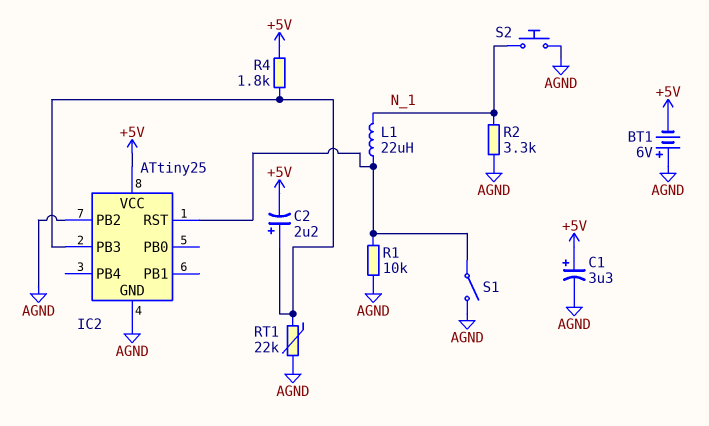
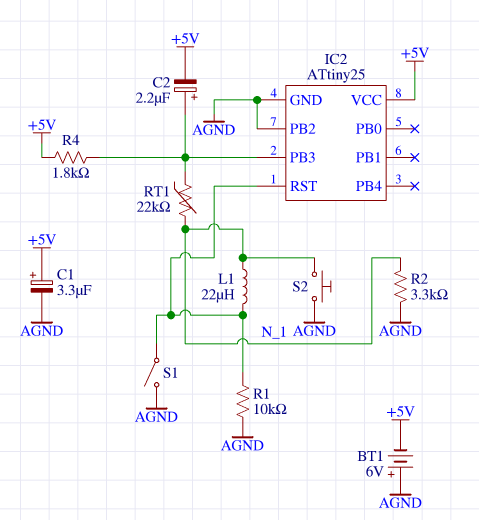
RT1: 22k (AGND, IC2/PB3) -> 22k (IC2/PB3, N_1)

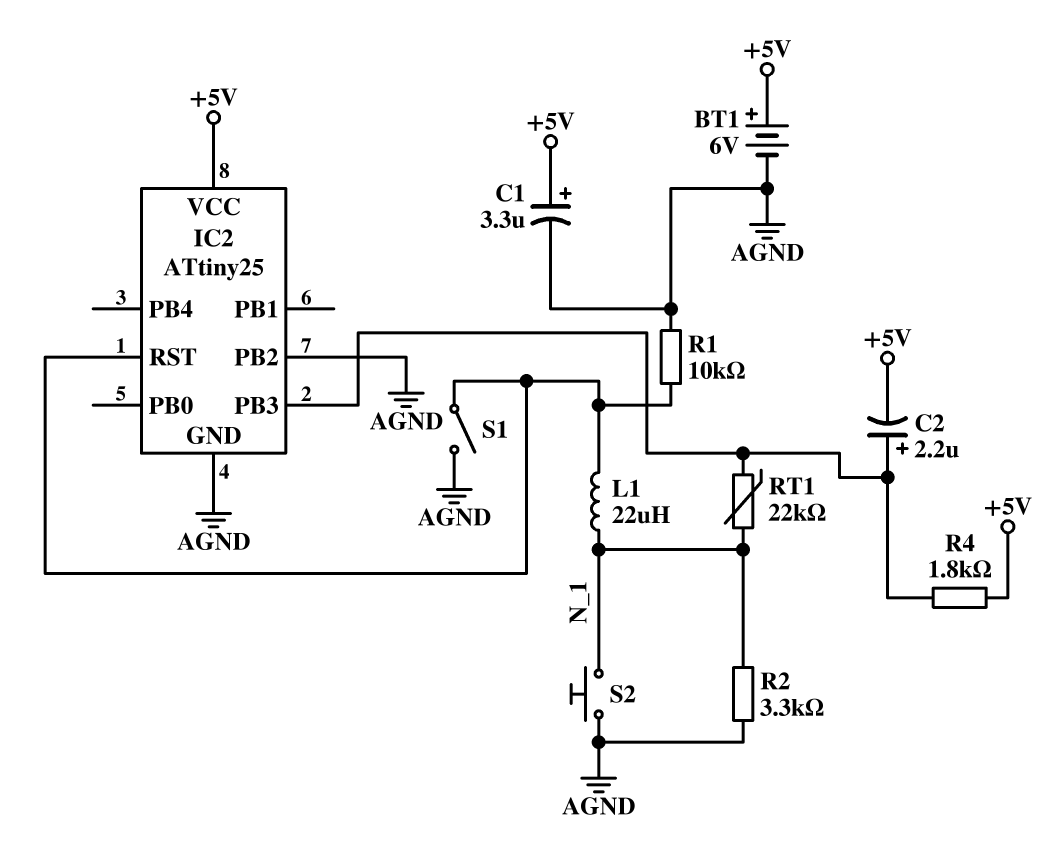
BT1: 6V (plus AGND, minus +5V) -> 6V (plus +5V, minus AGND)

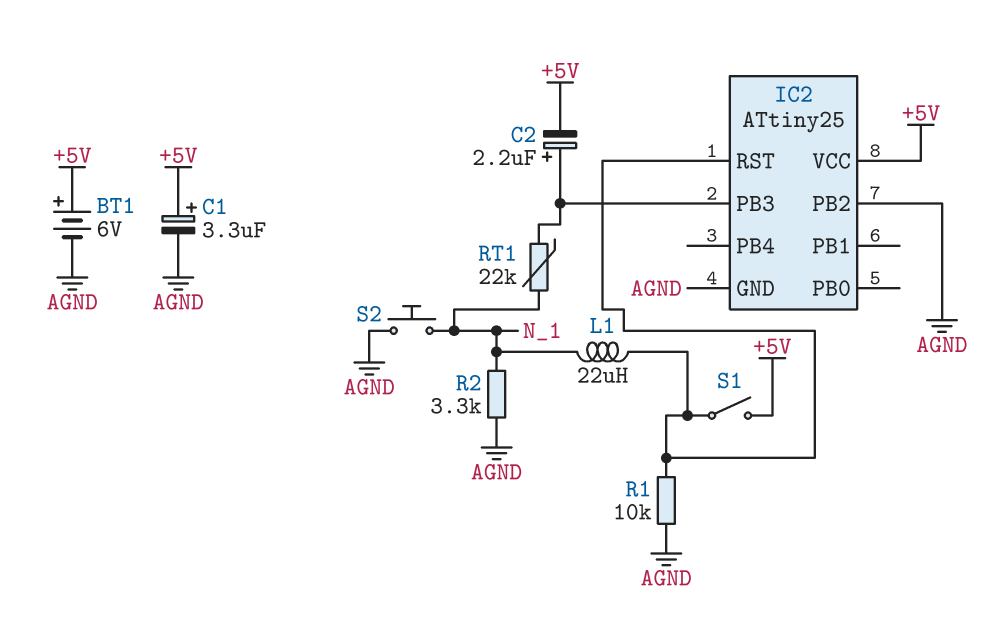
R4: 1.8k (+5V, IC2/PB3) -> none
S1: switch (AGND, IC2/RST) -> switch (+5V, IC2/RST)

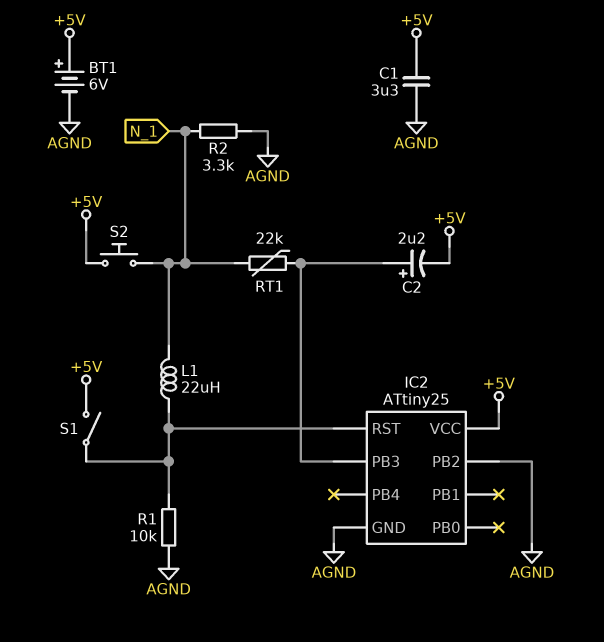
C1: 3.3uF (plus +5V, minus AGND) -> 3.3uF (+5V, AGND)
S2: button (AGND, N_1) -> button (+5V, N_1)

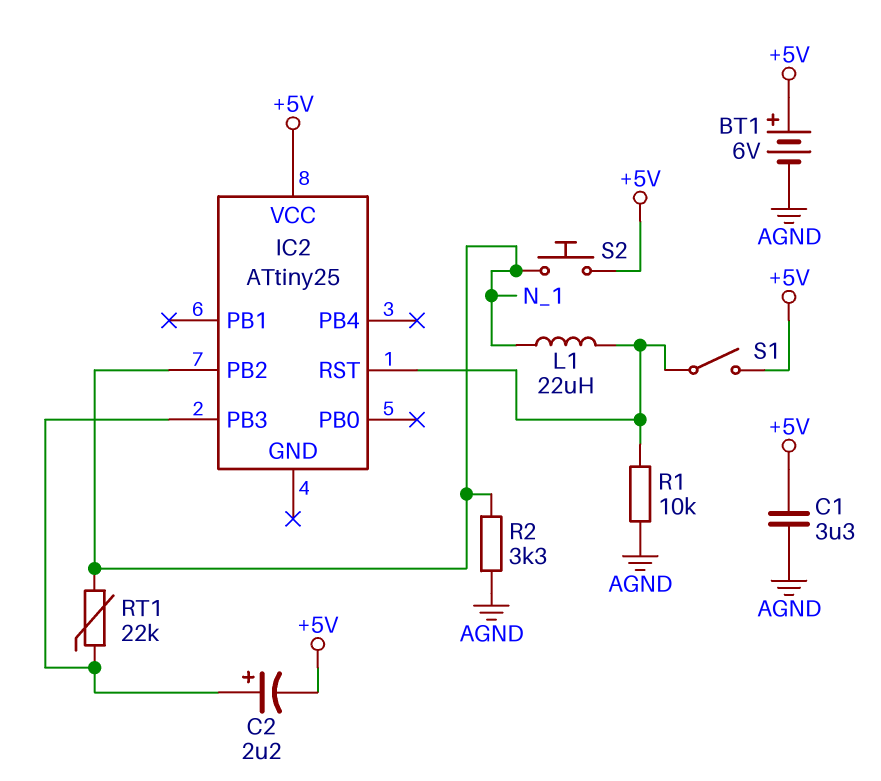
IC2 pin GND: AGND -> none
IC2 pin PB2: AGND -> N_1

